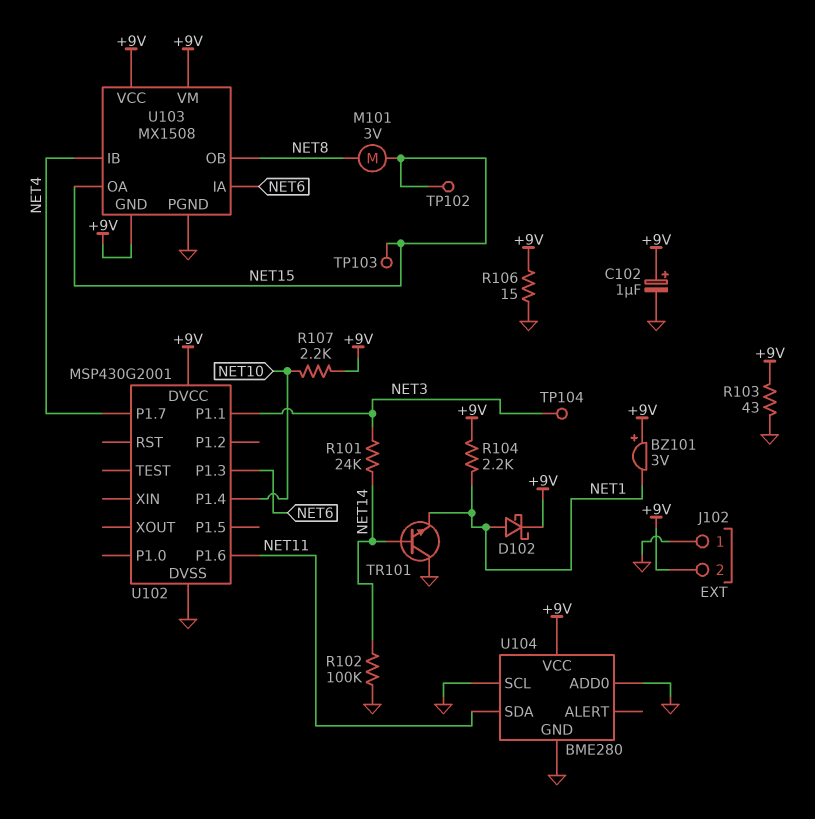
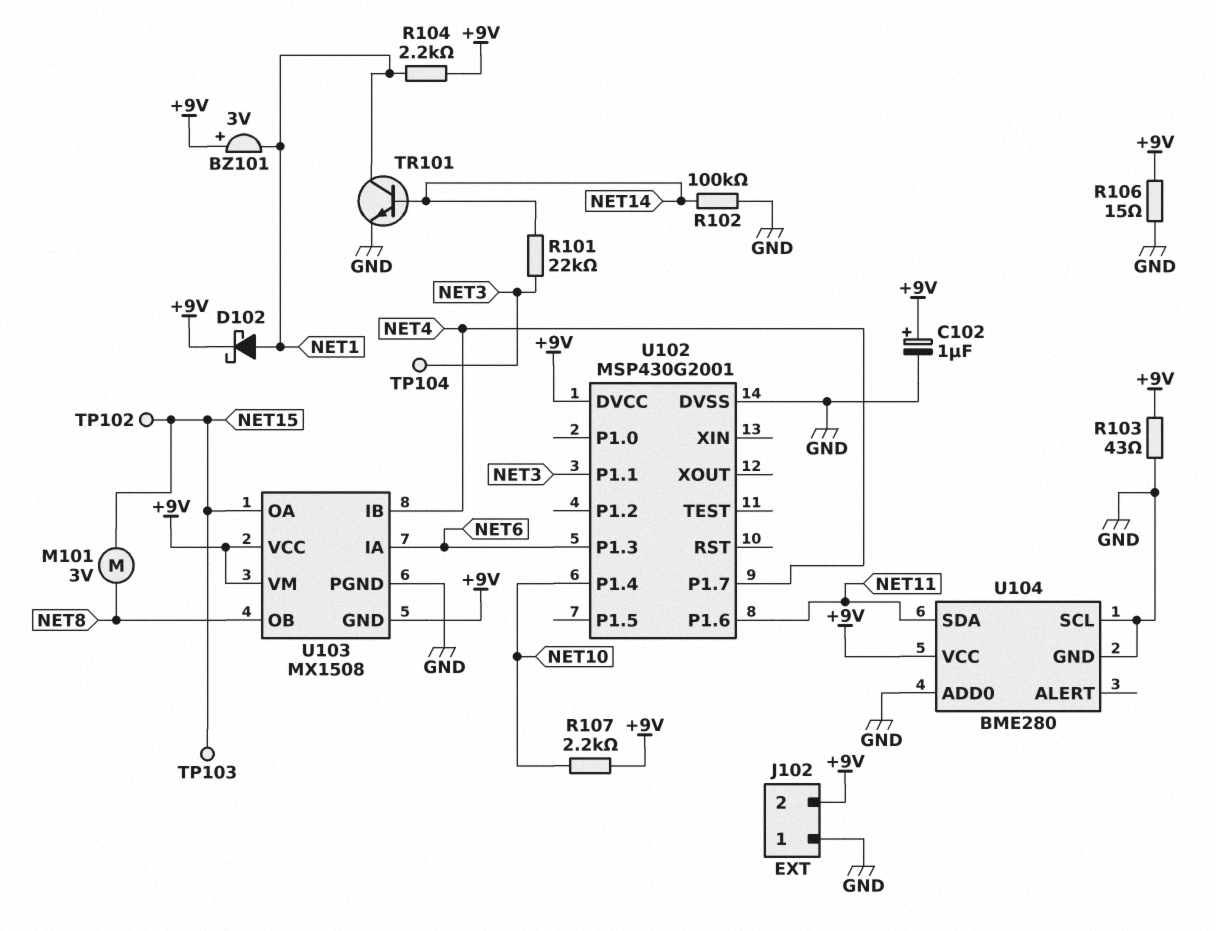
R101: 24k (NET3, NET14) -> 22k (NET3, NET14)
TR101: NPN (B NET14, C GND, E NET1) -> NPN (B NET14, C NET1, E GND)

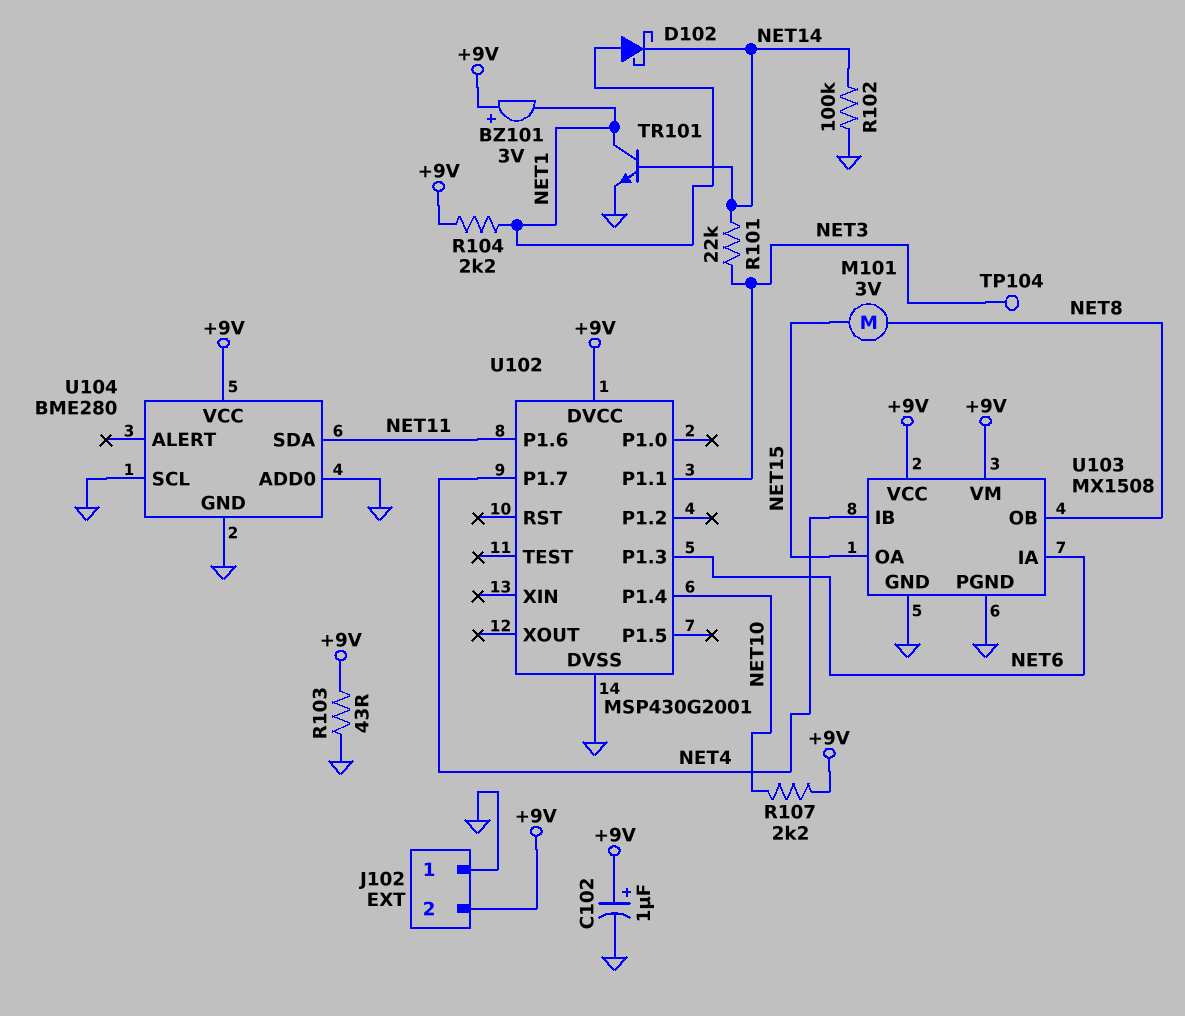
D102: schottky (A NET1, K +9V) -> schottky (A NET1, K NET14)
R106: 15 (+9V, GND) -> none
TP102: test point (NET15) -> none
TP103: test point (NET15) -> none
U103 pin GND: +9V -> GND

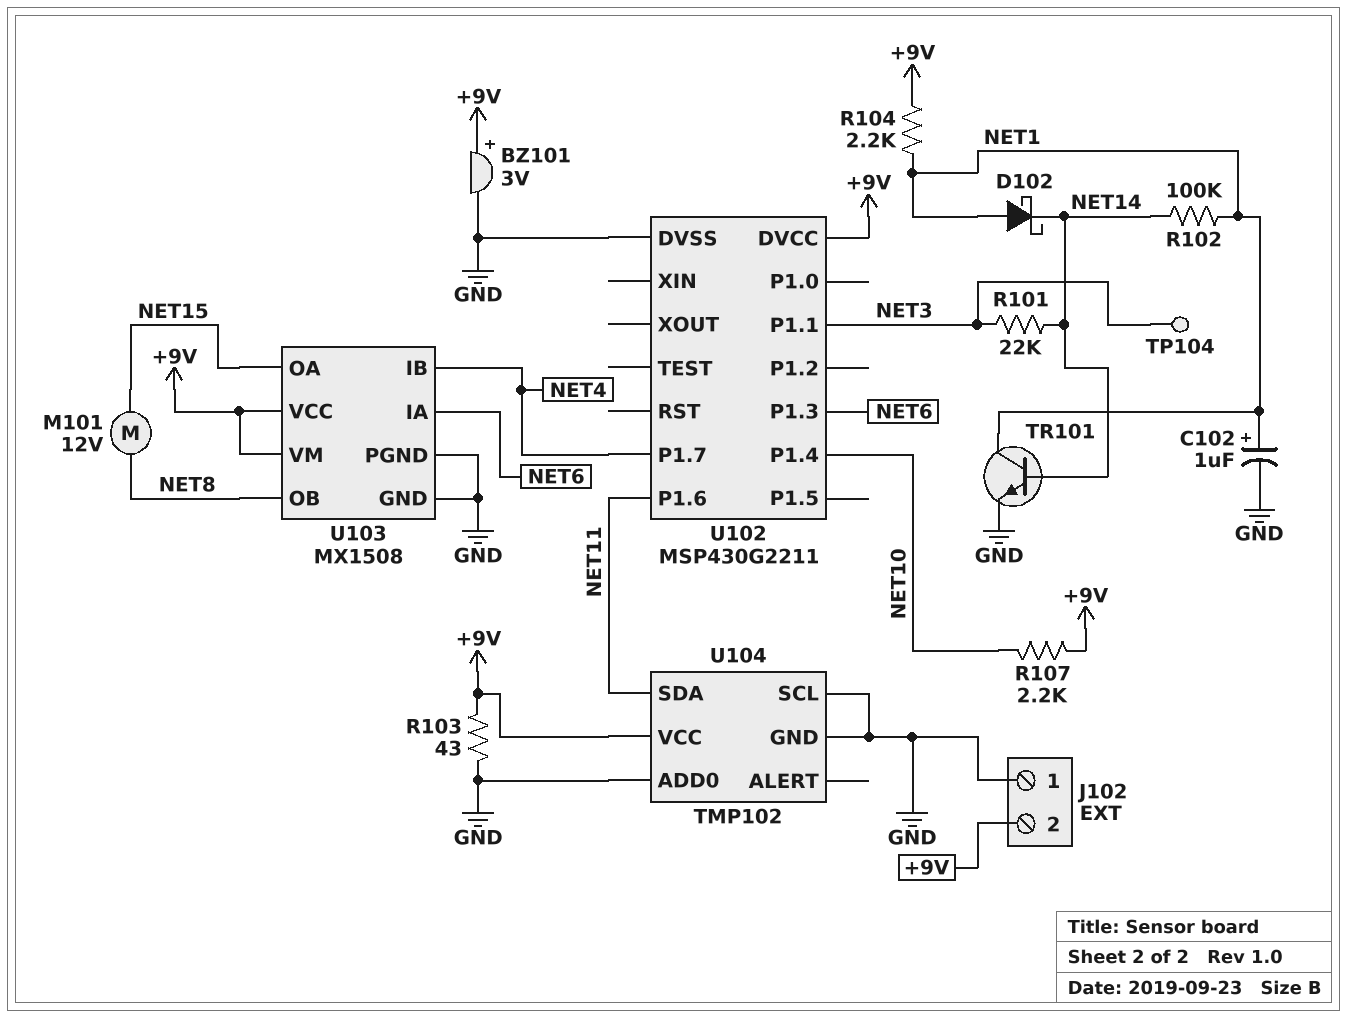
BZ101: buzzer 3V (plus +9V, minus NET1) -> buzzer 3V (plus +9V, minus GND)
C102: 1uF (plus +9V, minus GND) -> 1uF (plus NET1, minus GND)
M101: motor 3V (NET8, NET15) -> motor 12V (NET8, NET15)
R102: 100k (GND, NET14) -> 100k (NET1, NET14)
U102: MSP430G2001 -> MSP430G2211
U104: BME280 -> TMP102

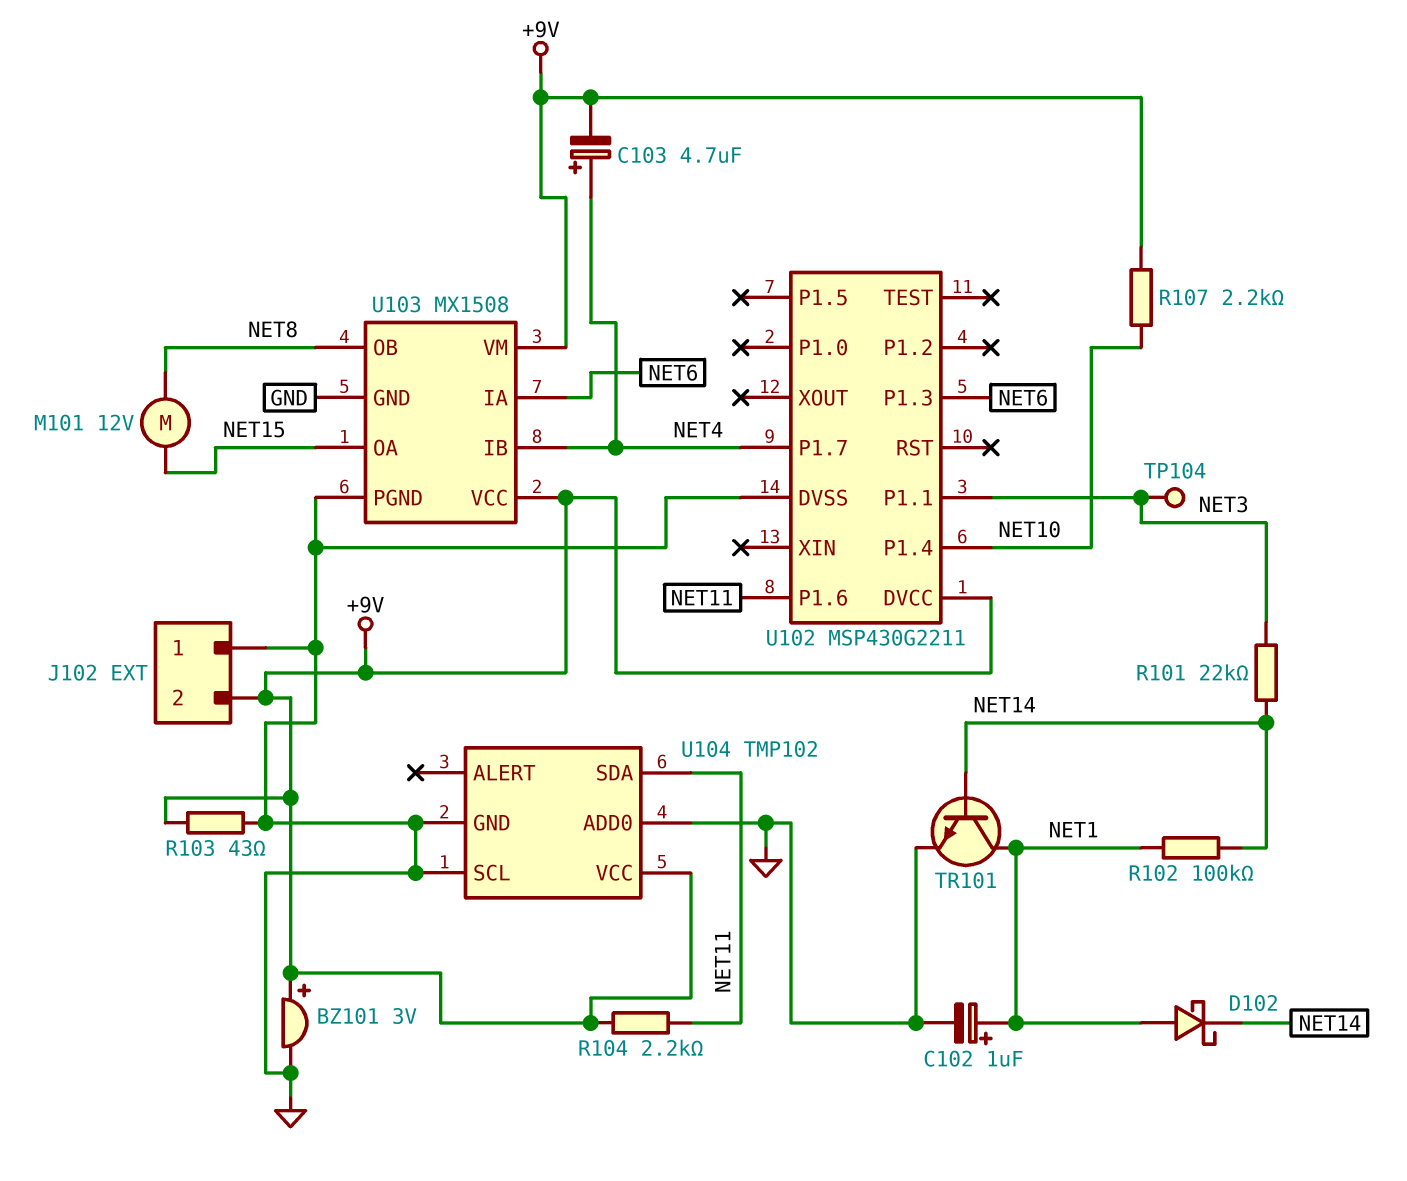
C103: none -> 4.7uF (plus NET4, minus +9V)
R104: 2.2k (+9V, NET1) -> 2.2k (+9V, NET11)

